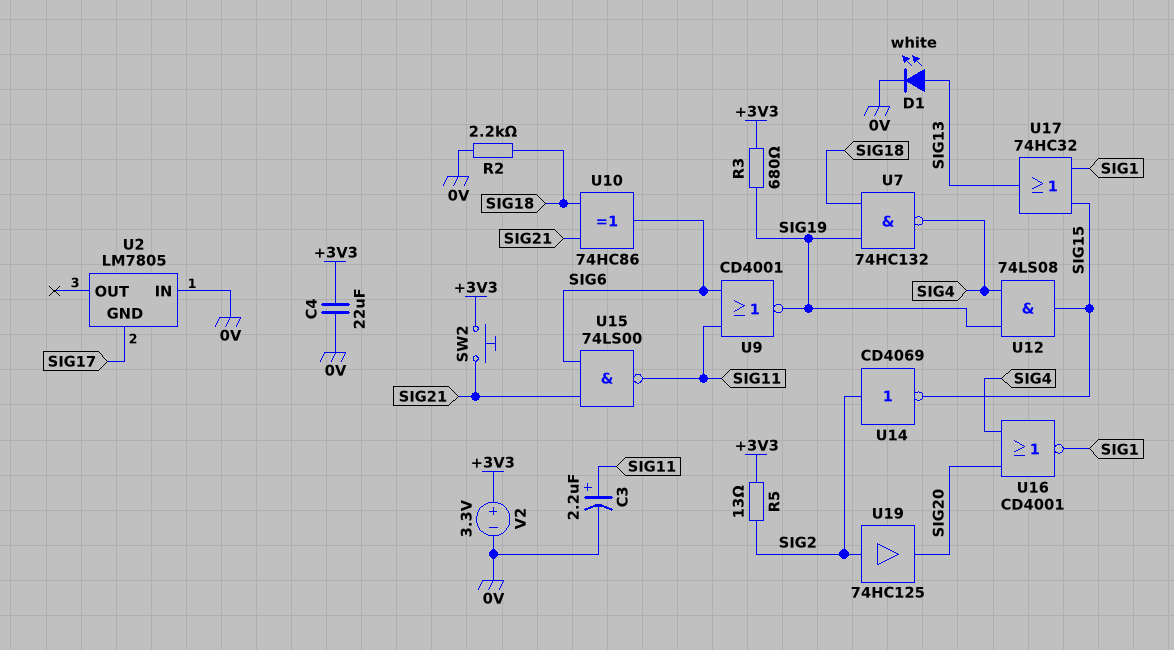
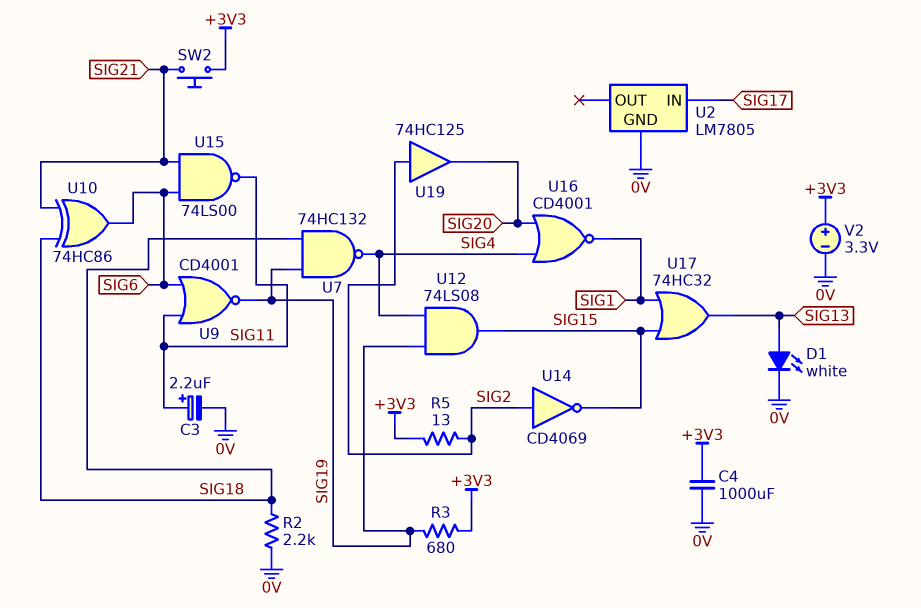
C4: 22uF (+3V3, 0V) -> 1000uF (+3V3, 0V)
U2 pin GND: SIG17 -> 0V
U2 pin IN: 0V -> SIG17

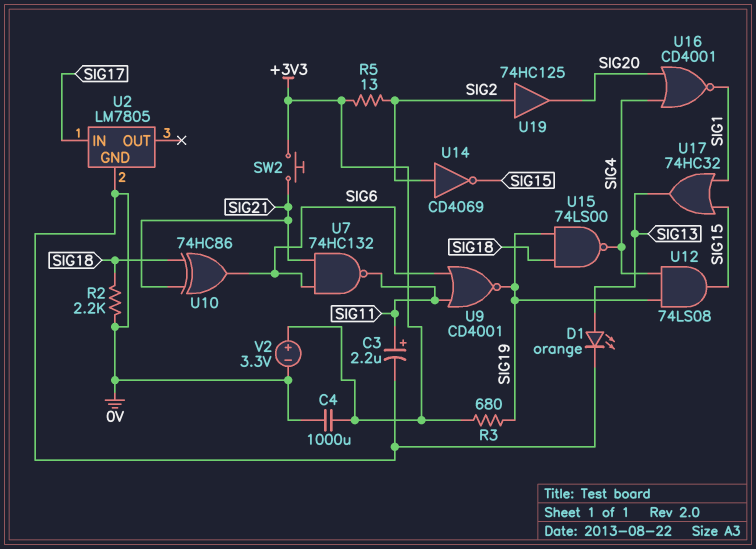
D1: LED white (A SIG13, K 0V) -> LED orange (A SIG13, K 0V)
U7: NAND 74HC132 (in SIG18, in SIG19, out SIG4) -> NAND 74HC132 (in SIG6, in SIG21, out SIG11)
U15: NAND 74LS00 (in SIG6, in SIG21, out SIG11) -> NAND 74LS00 (in SIG18, in SIG19, out SIG4)

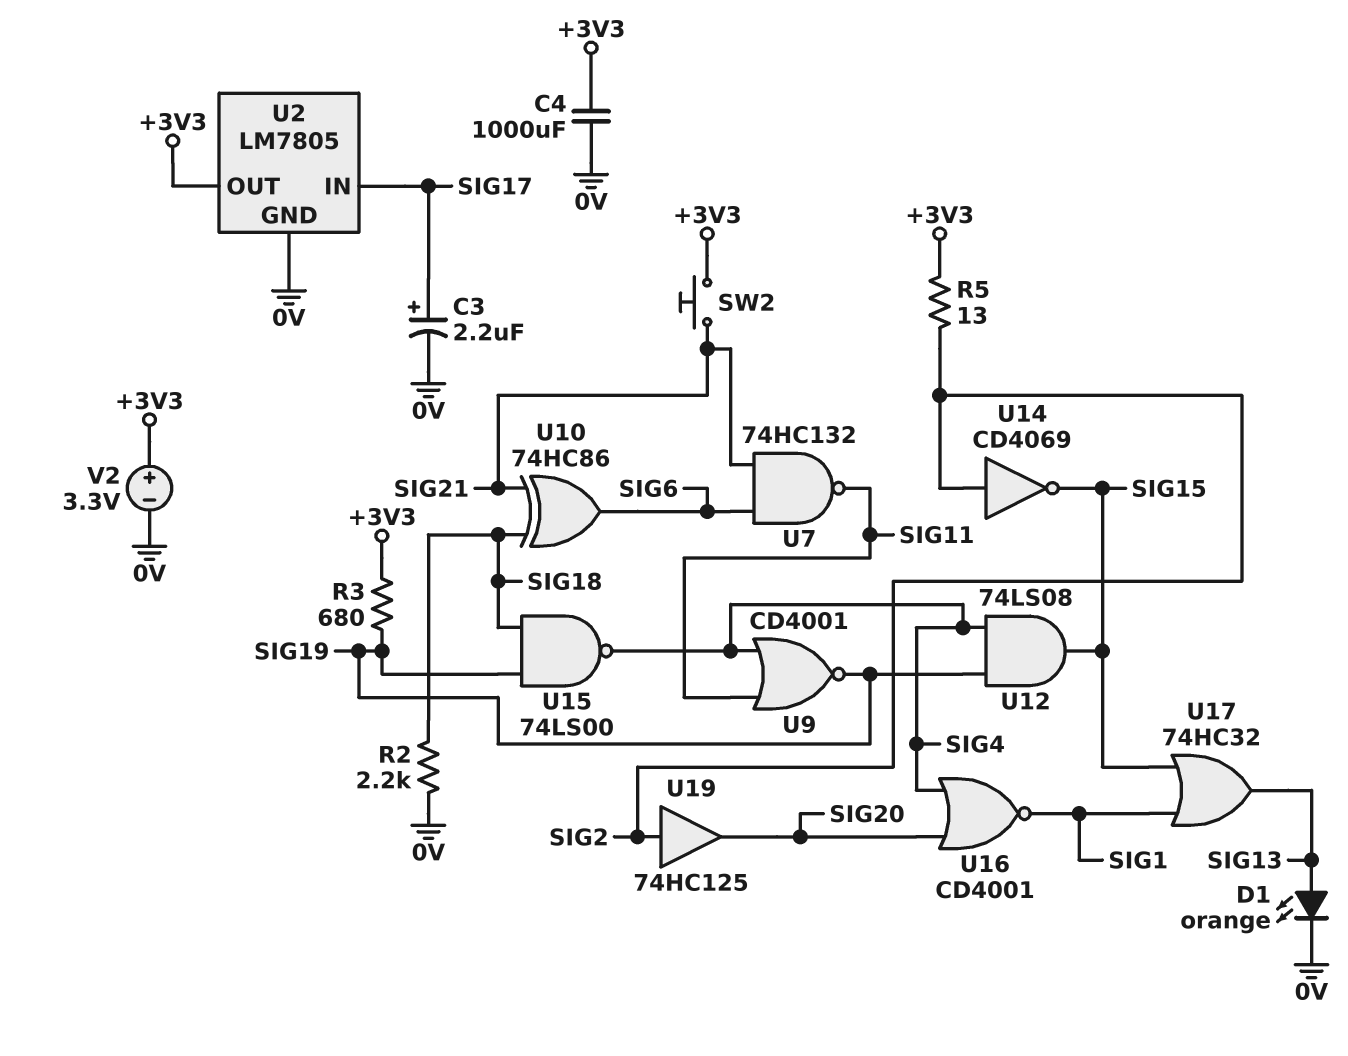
C3: 2.2uF (plus SIG11, minus 0V) -> 2.2uF (plus SIG17, minus 0V)
U2 pin OUT: none -> +3V3
U9: NOR CD4001 (in SIG6, in SIG11, out SIG19) -> NOR CD4001 (in SIG4, in SIG11, out SIG19)

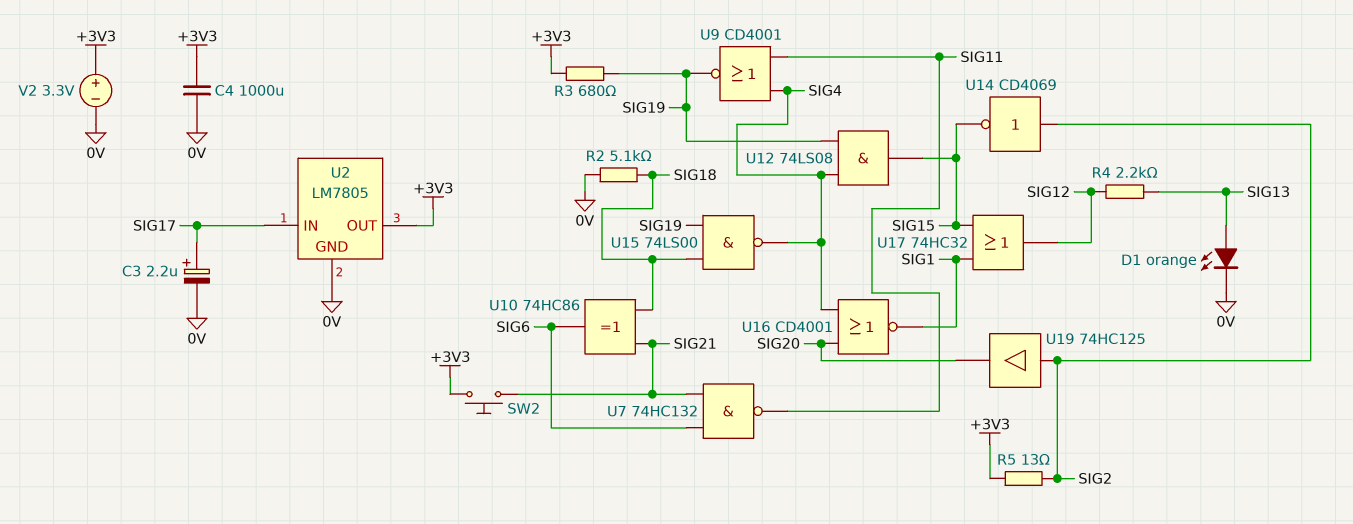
R2: 2.2k (0V, SIG18) -> 5.1k (0V, SIG18)
R4: none -> 2.2k (SIG12, SIG13)
U17: OR 74HC32 (in SIG1, in SIG15, out SIG13) -> OR 74HC32 (in SIG1, in SIG15, out SIG12)

